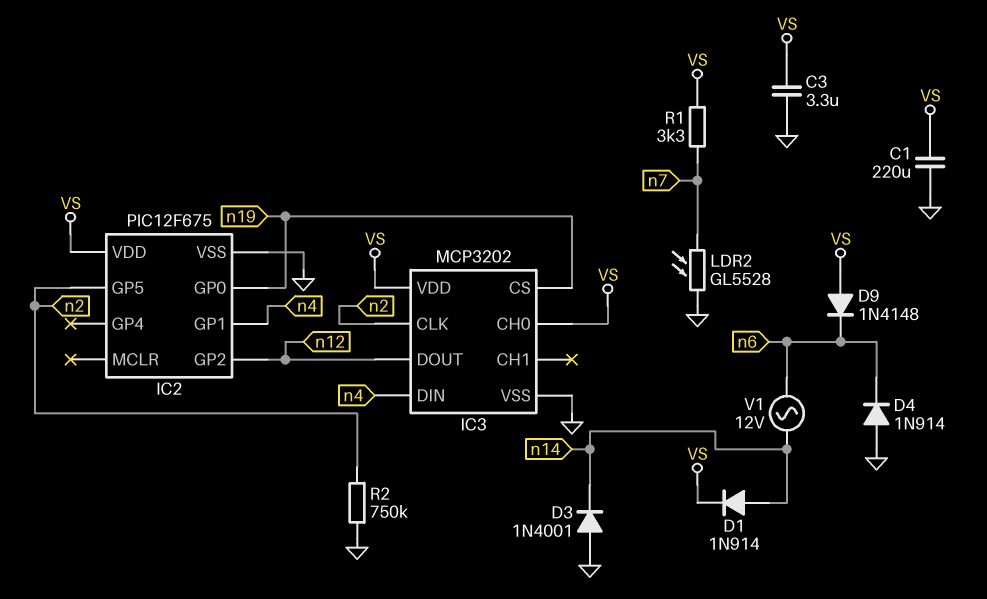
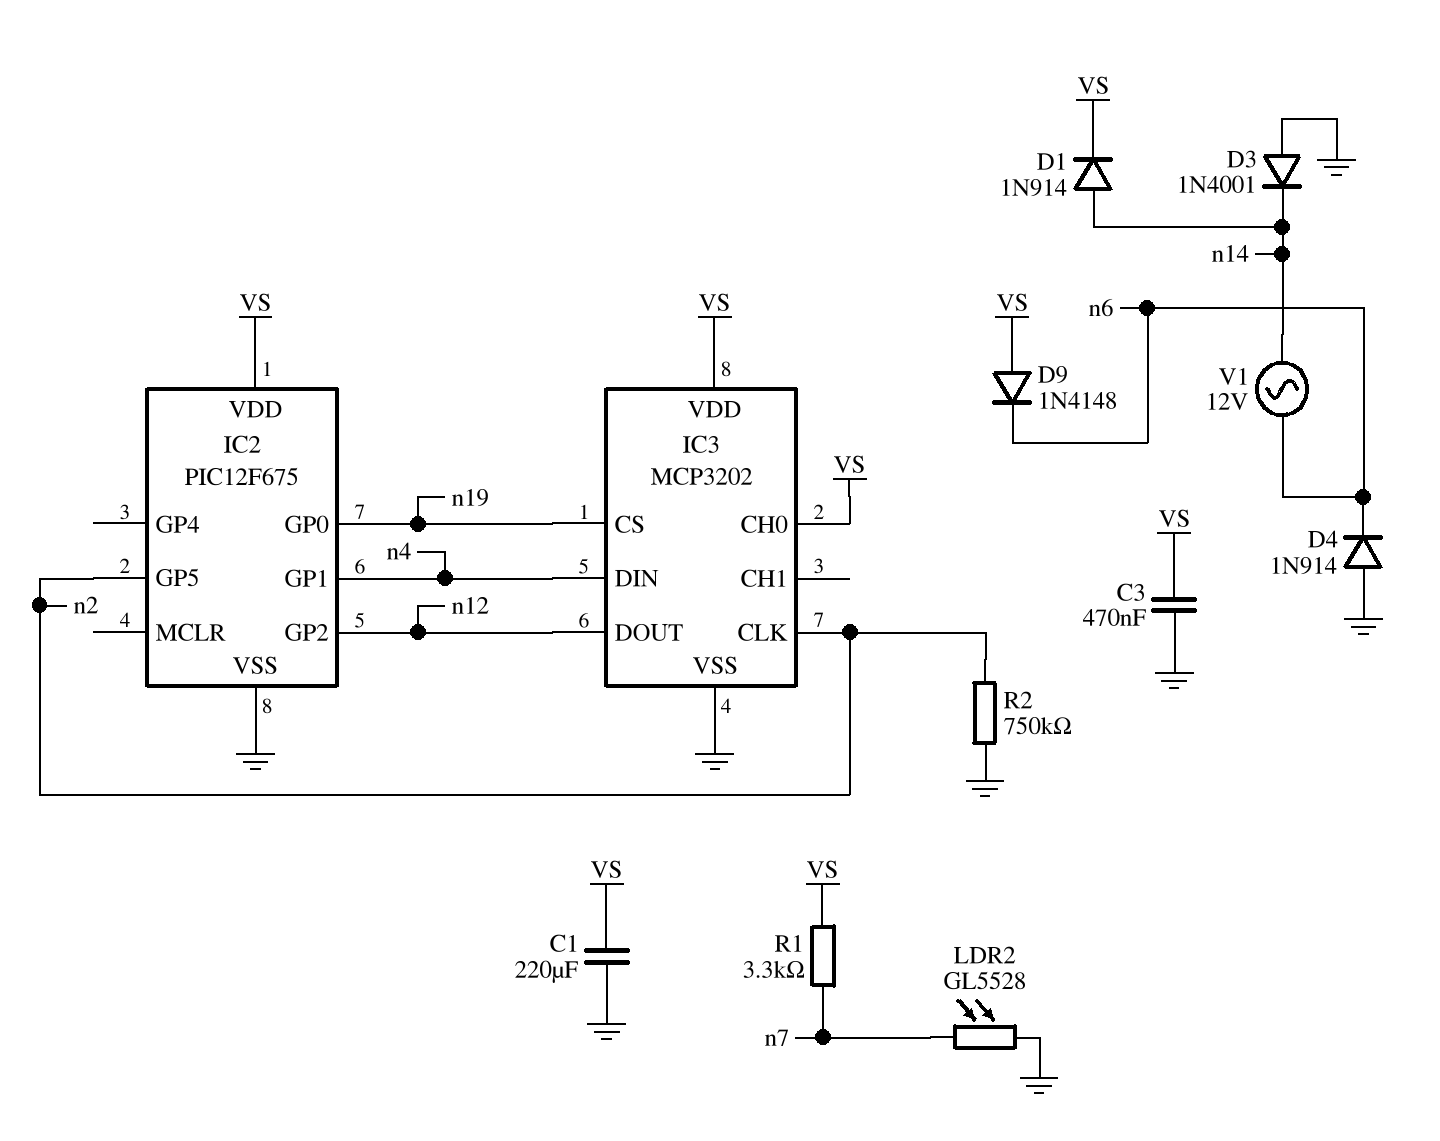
C3: 3.3uF (GND, VS) -> 470nF (GND, VS)

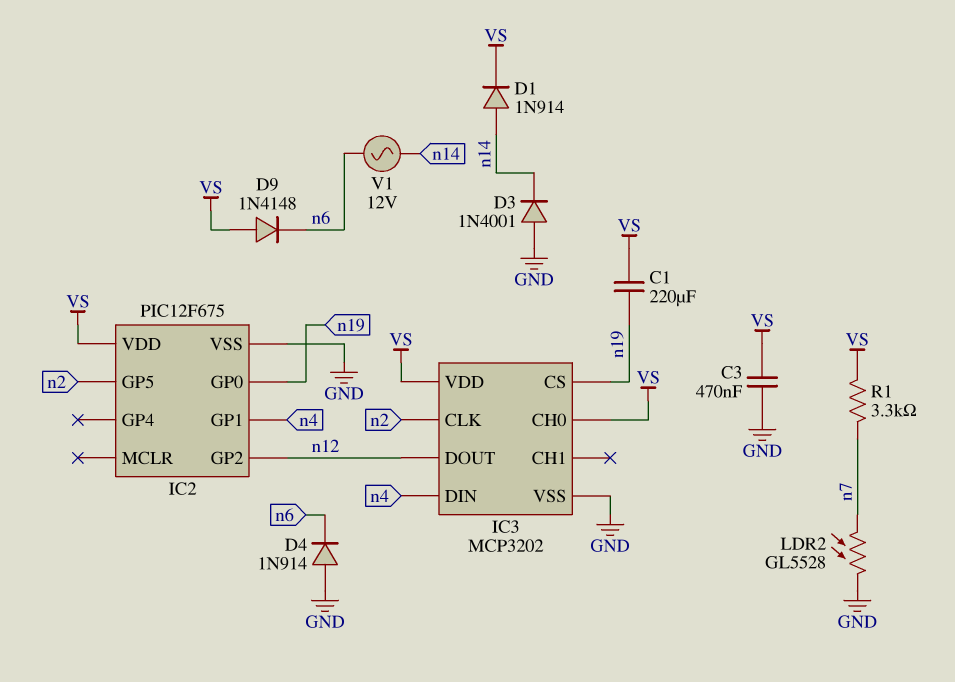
C1: 220uF (GND, VS) -> 220uF (VS, n19)
R2: 750k (GND, n2) -> none

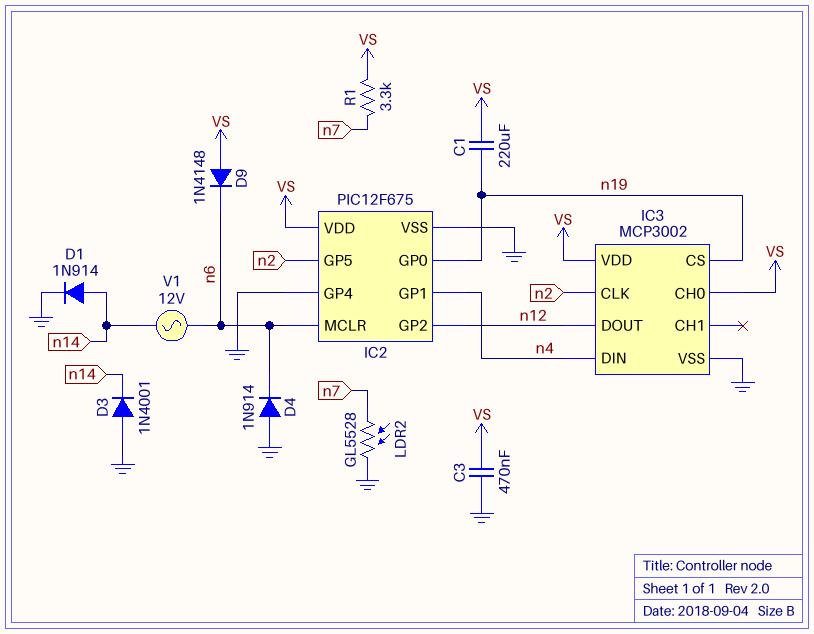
D1: diode 1N914 (A n14, K VS) -> diode 1N914 (A n14, K GND)
IC2 pin GP4: none -> GND
IC2 pin MCLR: none -> n6
IC3: MCP3202 -> MCP3002

